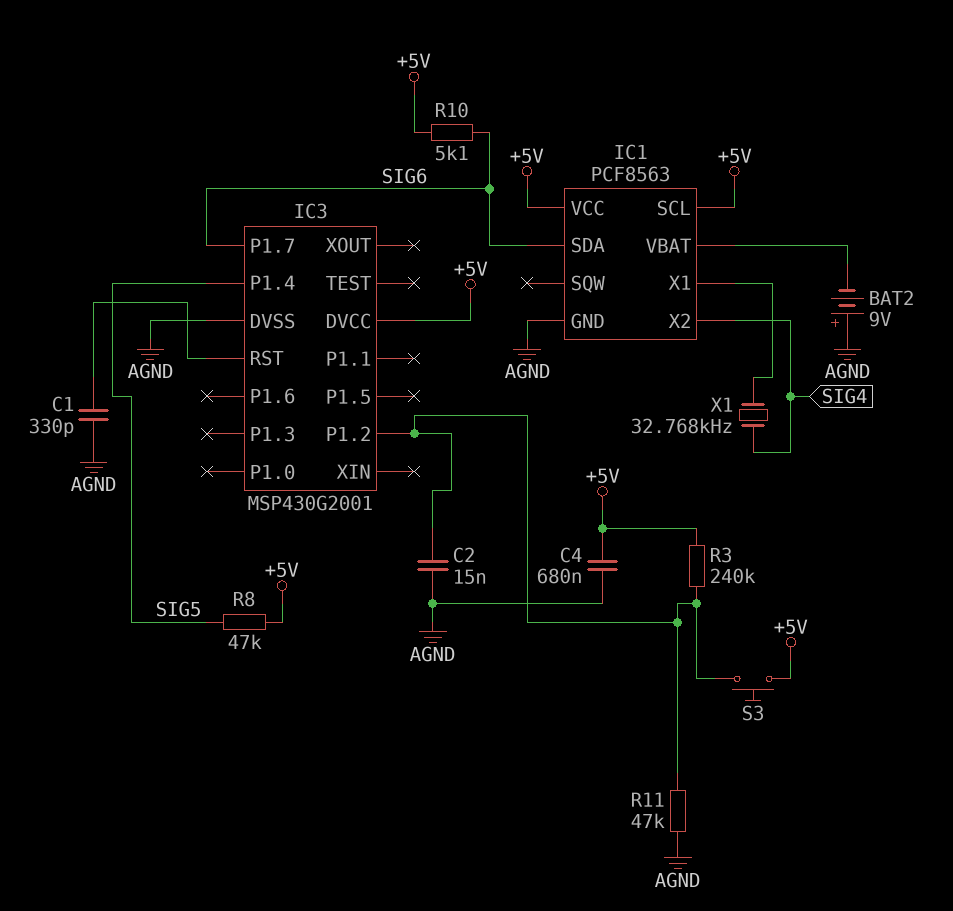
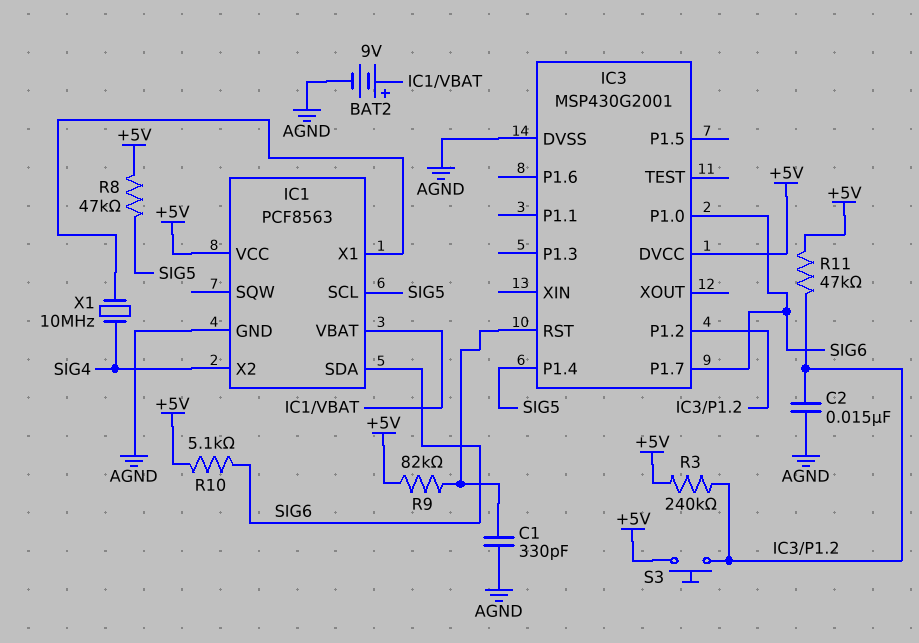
BAT2: 9V (plus AGND, minus IC1/VBAT) -> 9V (plus IC1/VBAT, minus AGND)
C4: 680nF (+5V, AGND) -> none
IC1 pin SCL: +5V -> SIG5
IC3 pin P1.0: none -> SIG6
R9: none -> 82k (+5V, IC3/RST)
R11: 47k (AGND, IC3/P1.2) -> 47k (+5V, IC3/P1.2)
X1: 32.768kHz (IC1/X1, SIG4) -> 10MHz (IC1/X1, SIG4)

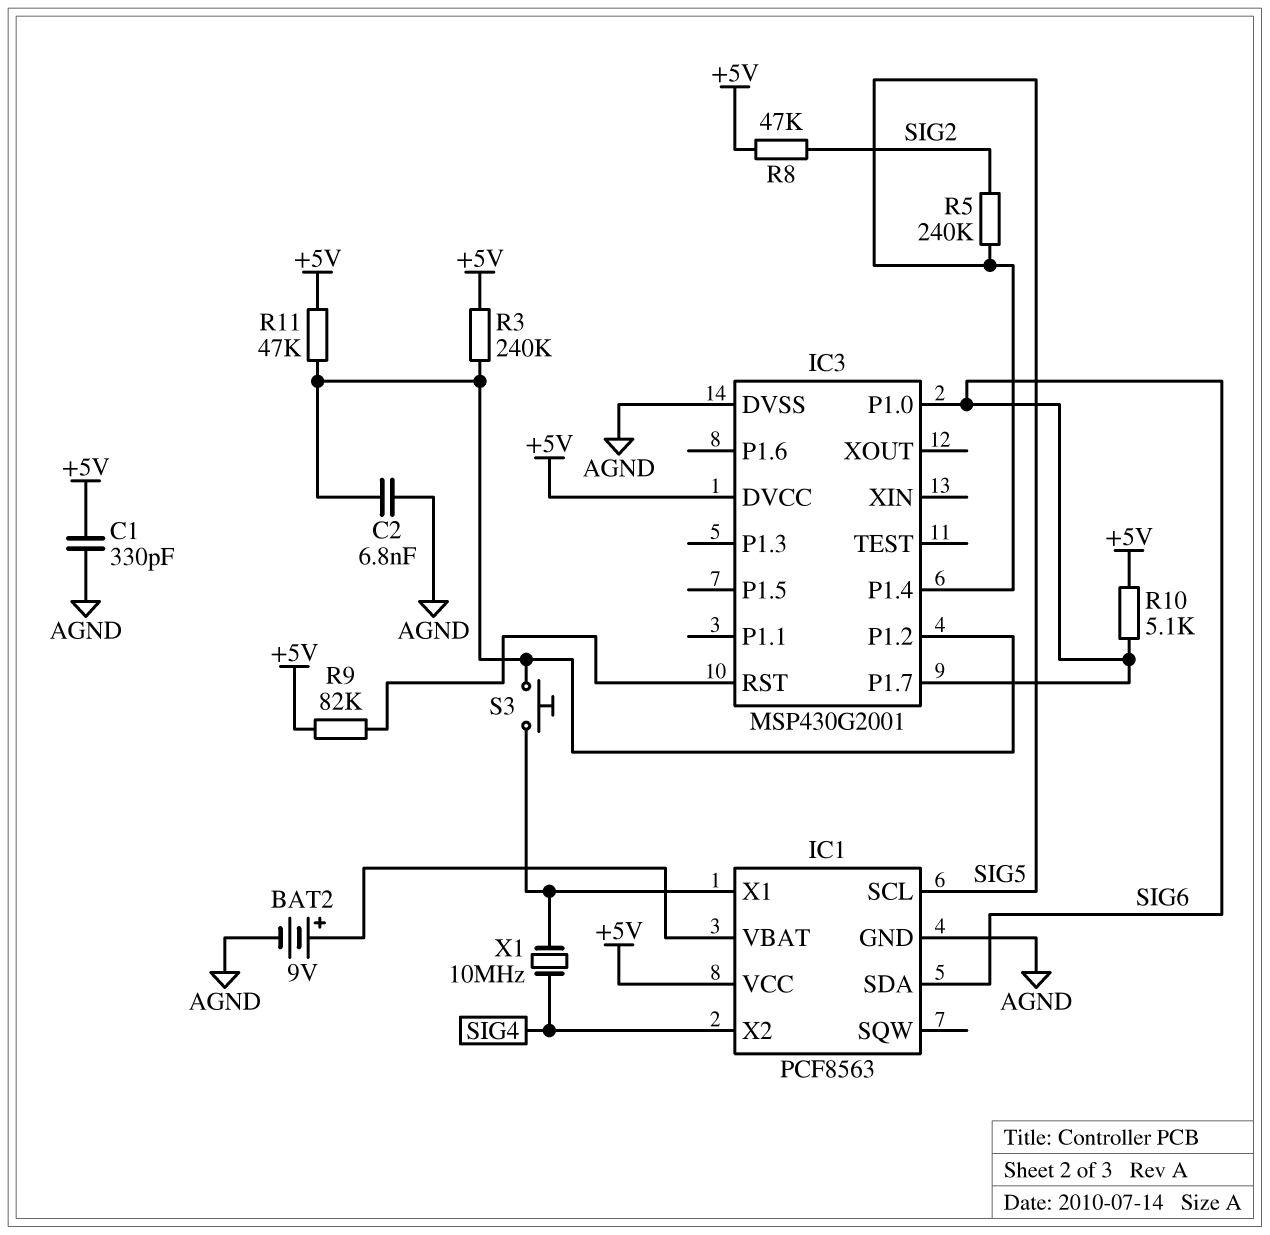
C1: 330pF (AGND, IC3/RST) -> 330pF (+5V, AGND)
C2: 15nF (AGND, IC3/P1.2) -> 6.8nF (AGND, IC3/P1.2)
R5: none -> 240k (SIG2, SIG5)
R8: 47k (+5V, SIG5) -> 47k (+5V, SIG2)
S3: button (+5V, IC3/P1.2) -> button (IC1/X1, IC3/P1.2)

